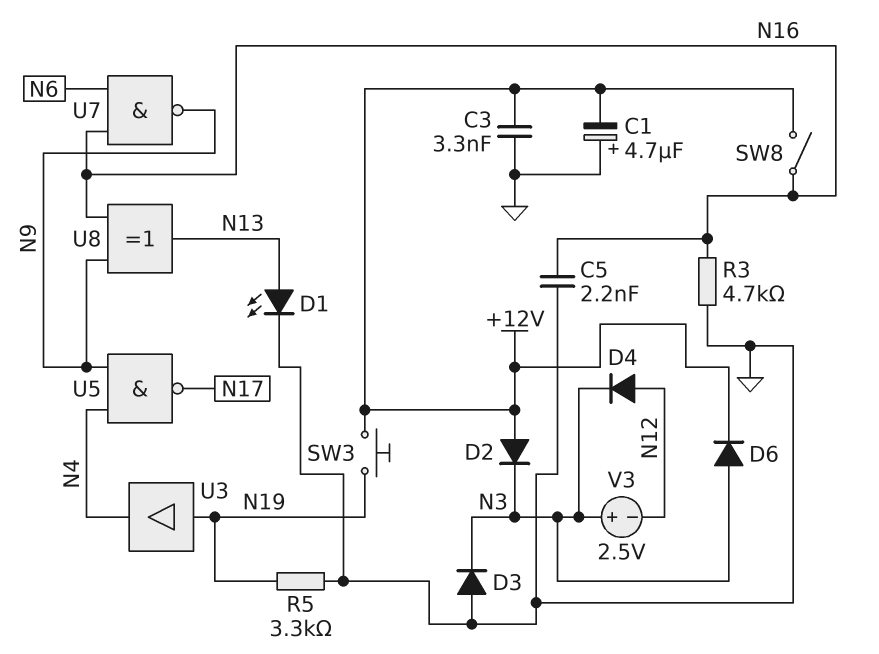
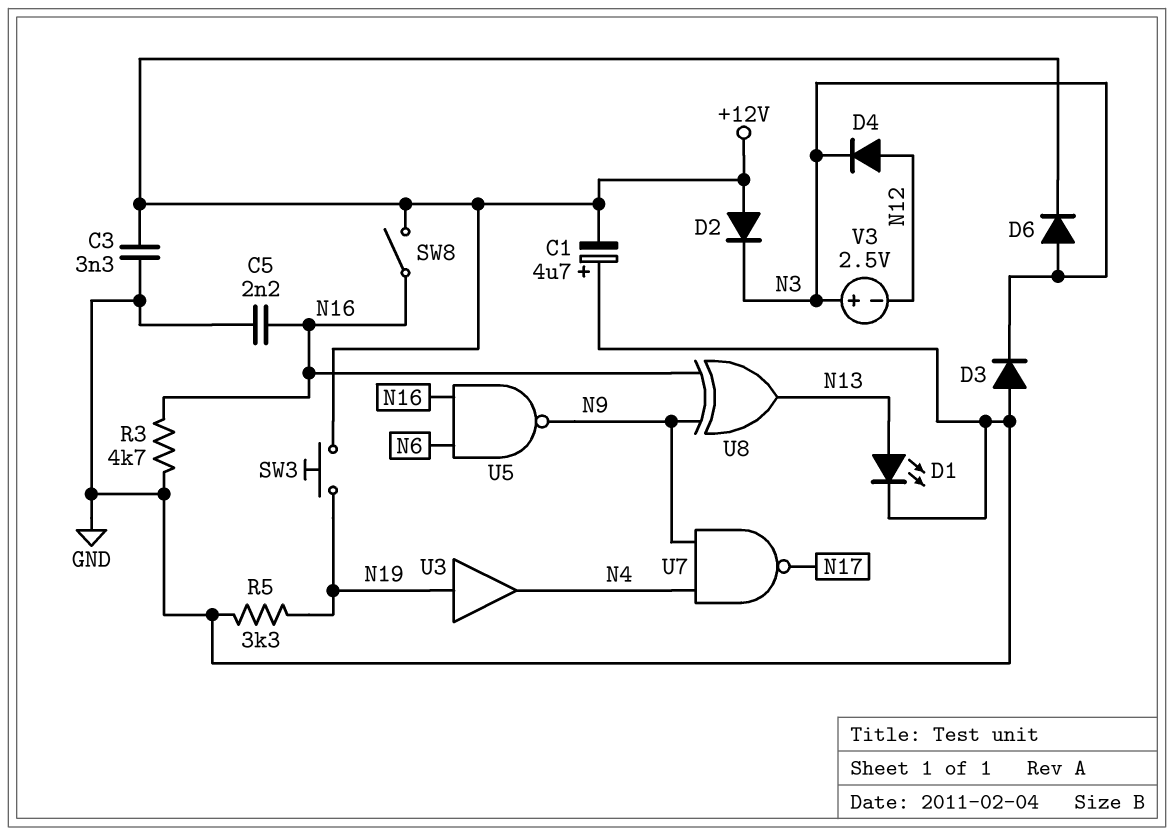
U5: NAND (in N4, in N9, out N17) -> NAND (in N6, in N16, out N9)
U7: NAND (in N6, in N16, out N9) -> NAND (in N4, in N9, out N17)

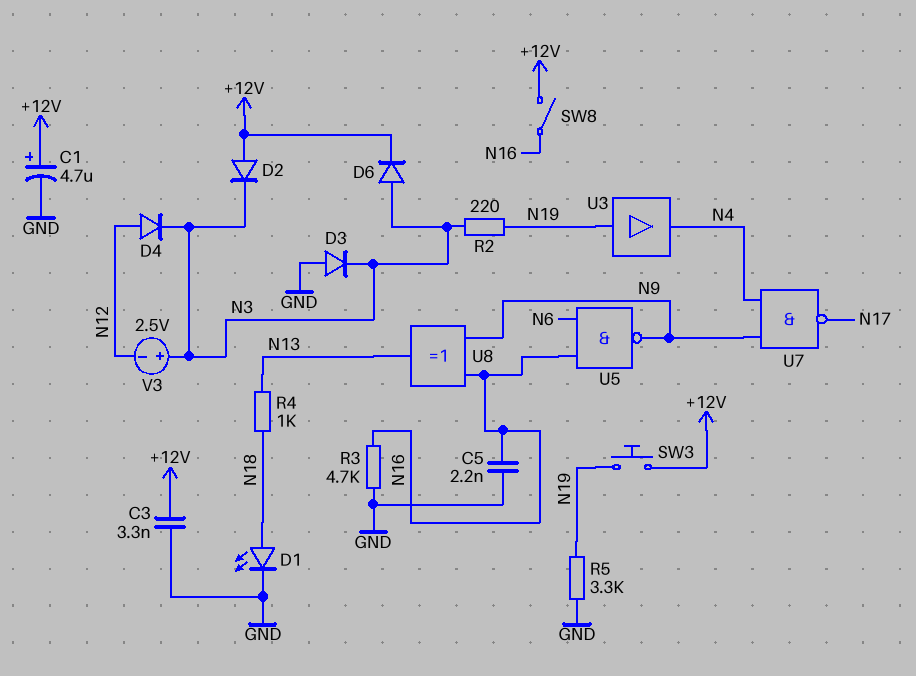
C1: 4.7uF (plus GND, minus +12V) -> 4.7uF (plus +12V, minus GND)
D1: LED (A N13, K GND) -> LED (A N18, K GND)
R2: none -> 220 (N3, N19)
R4: none -> 1k (N13, N18)

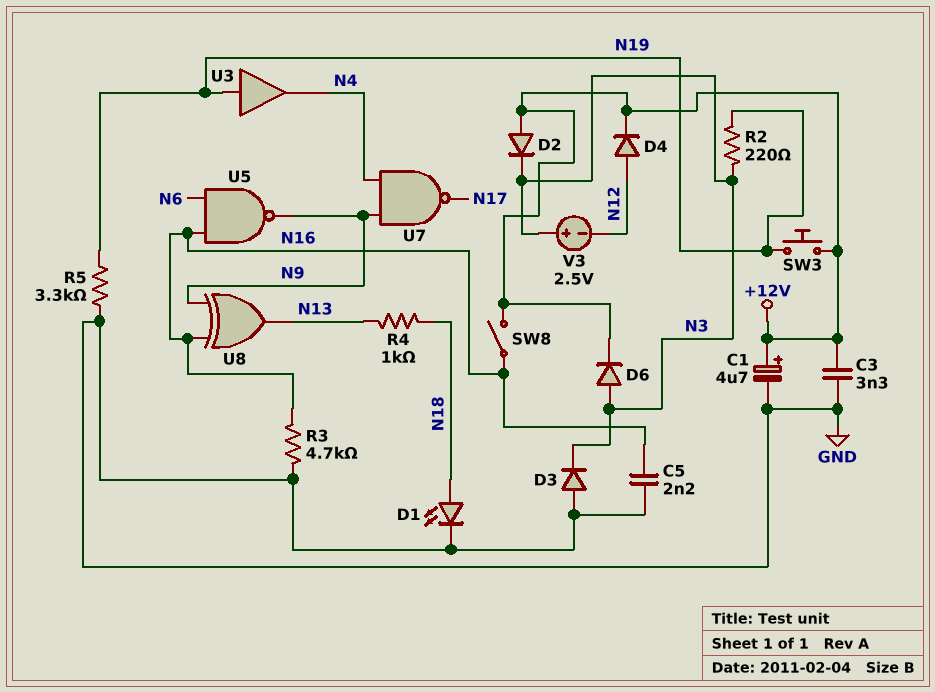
D4: diode (A N12, K N3) -> diode (A N12, K +12V)

